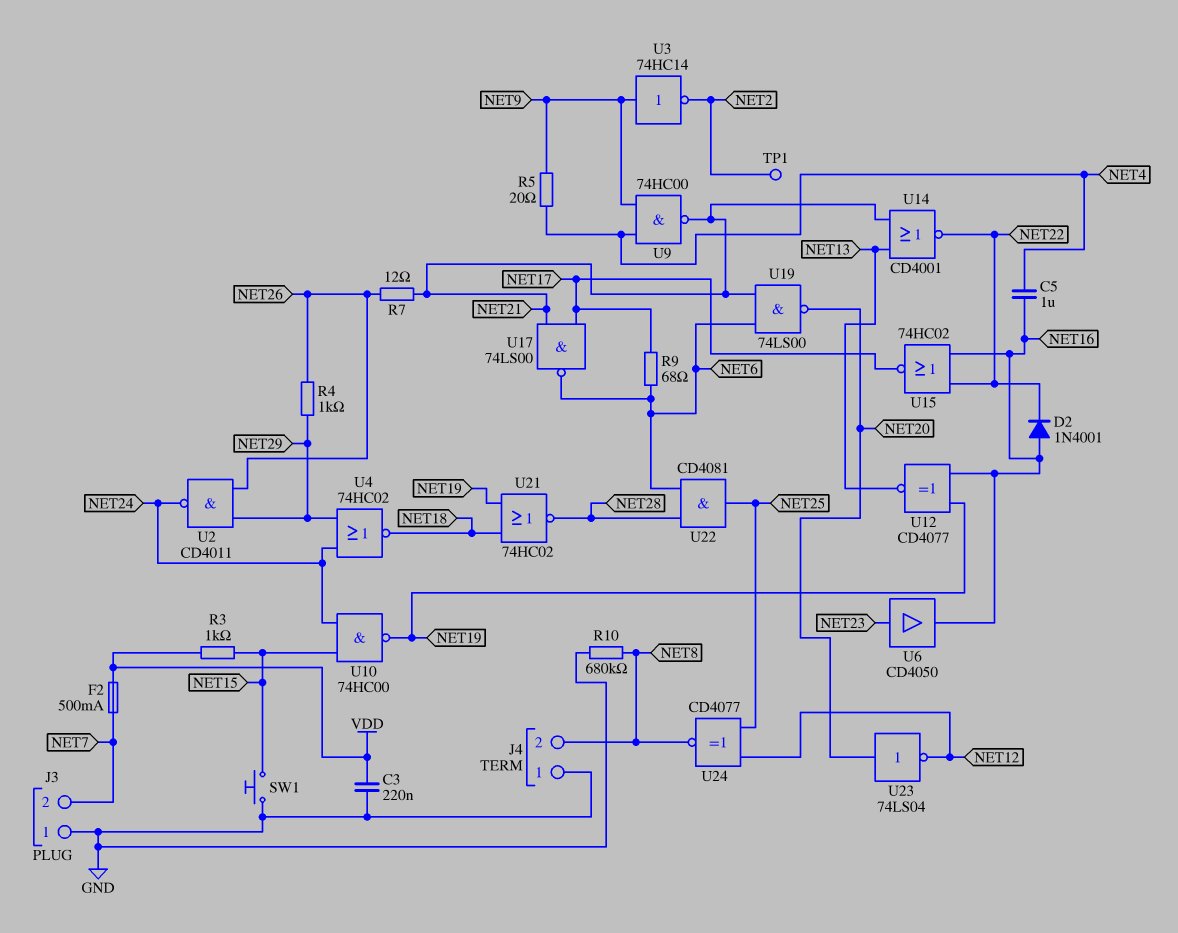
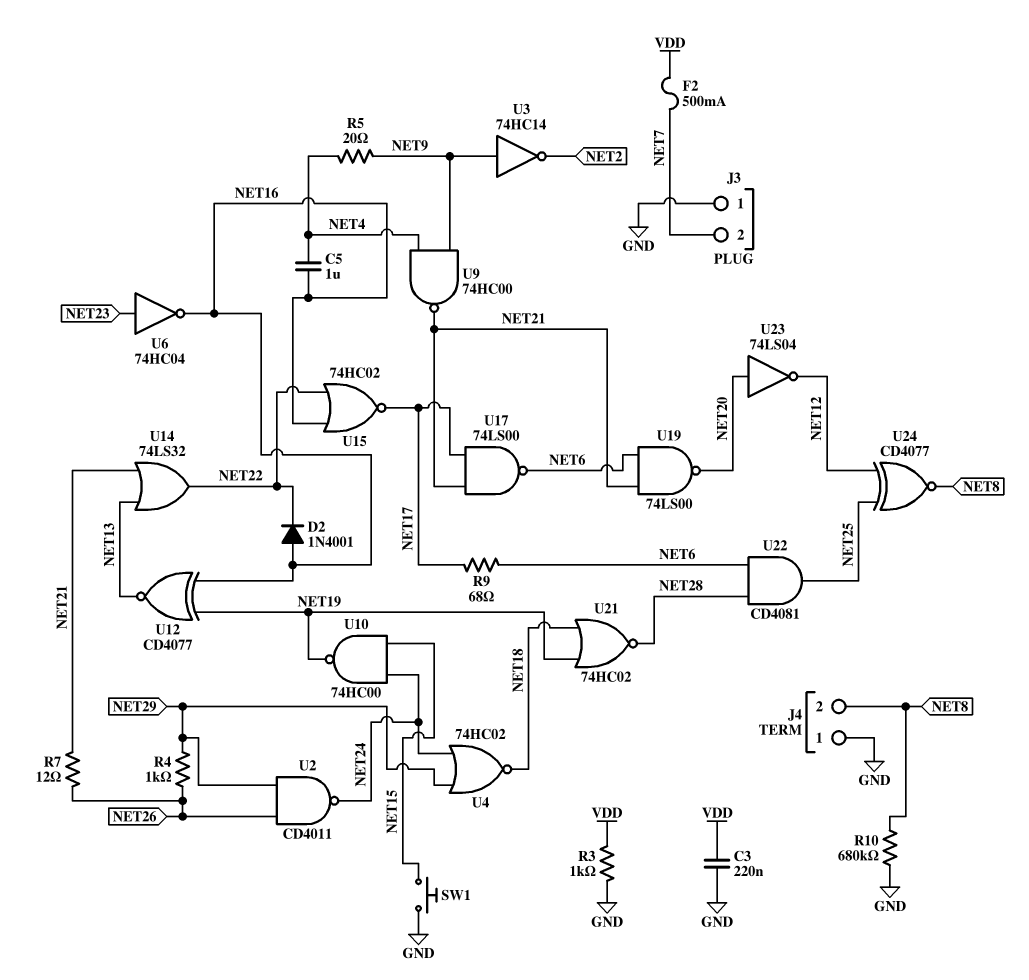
R3: 1k (NET15, VDD) -> 1k (GND, VDD)
TP1: test point (NET2) -> none
U6: buffer CD4050 (in NET23, out NET16) -> NOT 74HC04 (in NET23, out NET16)
U14: NOR CD4001 (in NET13, in NET21, out NET22) -> OR 74LS32 (in NET13, in NET21, out NET22)

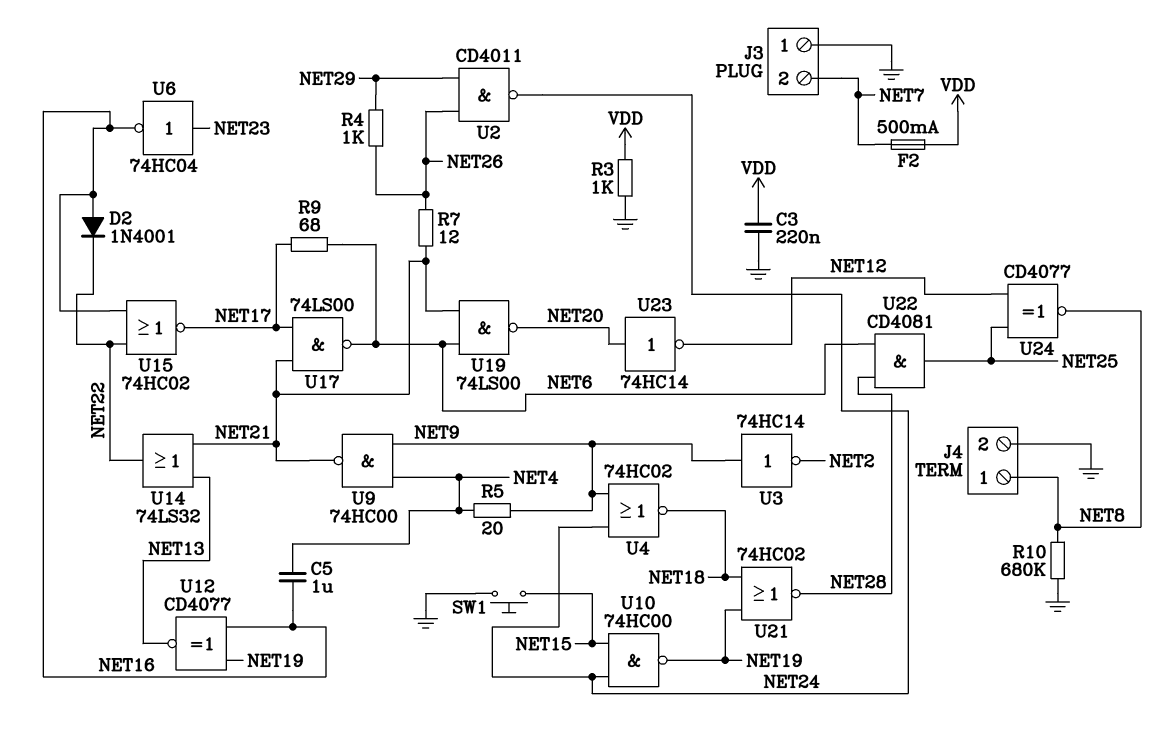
J4 pin 1: GND -> NET8
J4 pin 2: NET8 -> GND
U4: NOR 74HC02 (in NET24, in NET29, out NET18) -> NOR 74HC02 (in NET9, in NET24, out NET18)
U23: NOT 74LS04 (in NET20, out NET12) -> NOT 74HC14 (in NET20, out NET12)

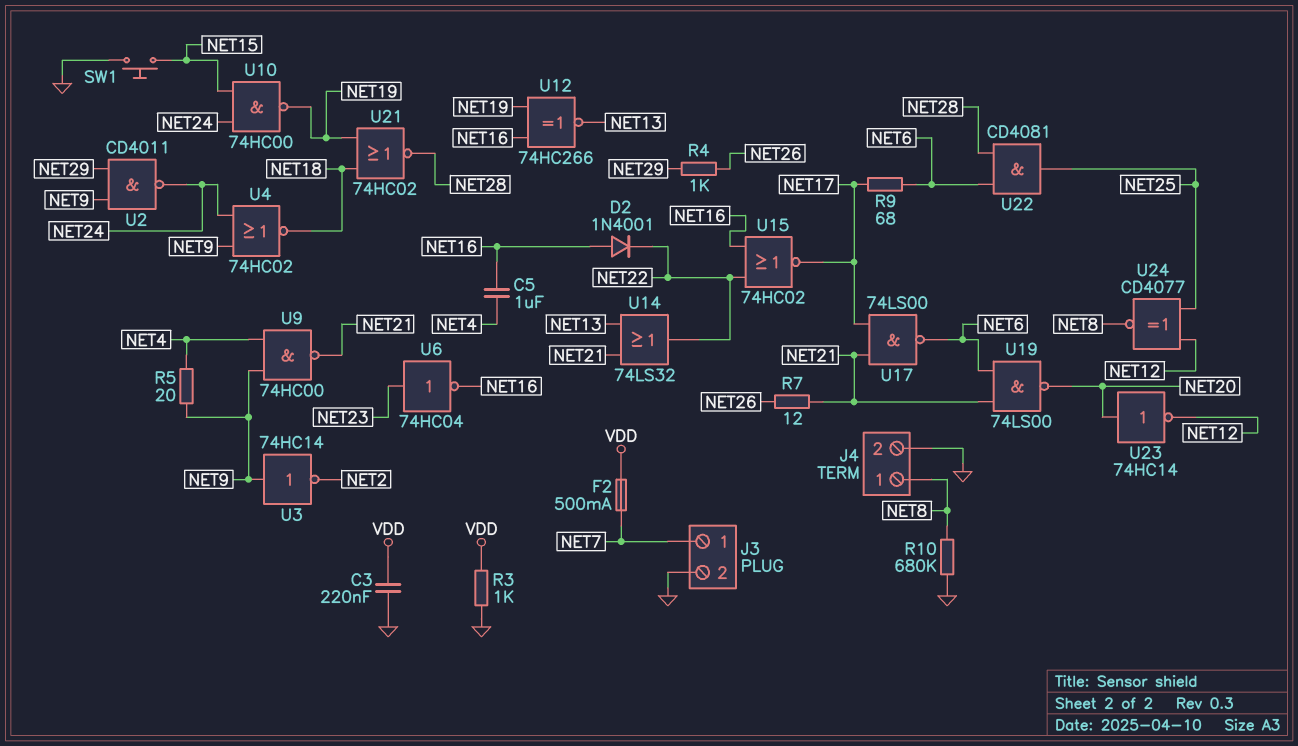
J3 pin 1: GND -> NET7
J3 pin 2: NET7 -> GND
U2: NAND CD4011 (in NET26, in NET29, out NET24) -> NAND CD4011 (in NET9, in NET29, out NET24)
U12: XNOR CD4077 (in NET16, in NET19, out NET13) -> XNOR 74HC266 (in NET16, in NET19, out NET13)

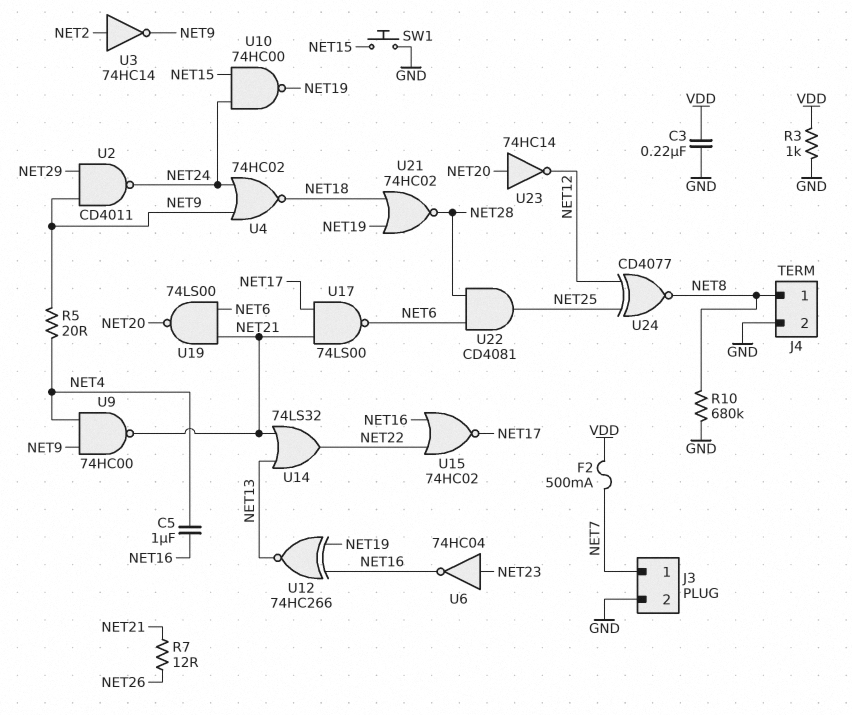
D2: diode 1N4001 (A NET16, K NET22) -> none
R4: 1k (NET26, NET29) -> none
R9: 68 (NET6, NET17) -> none
U3: NOT 74HC14 (in NET9, out NET2) -> NOT 74HC14 (in NET2, out NET9)

